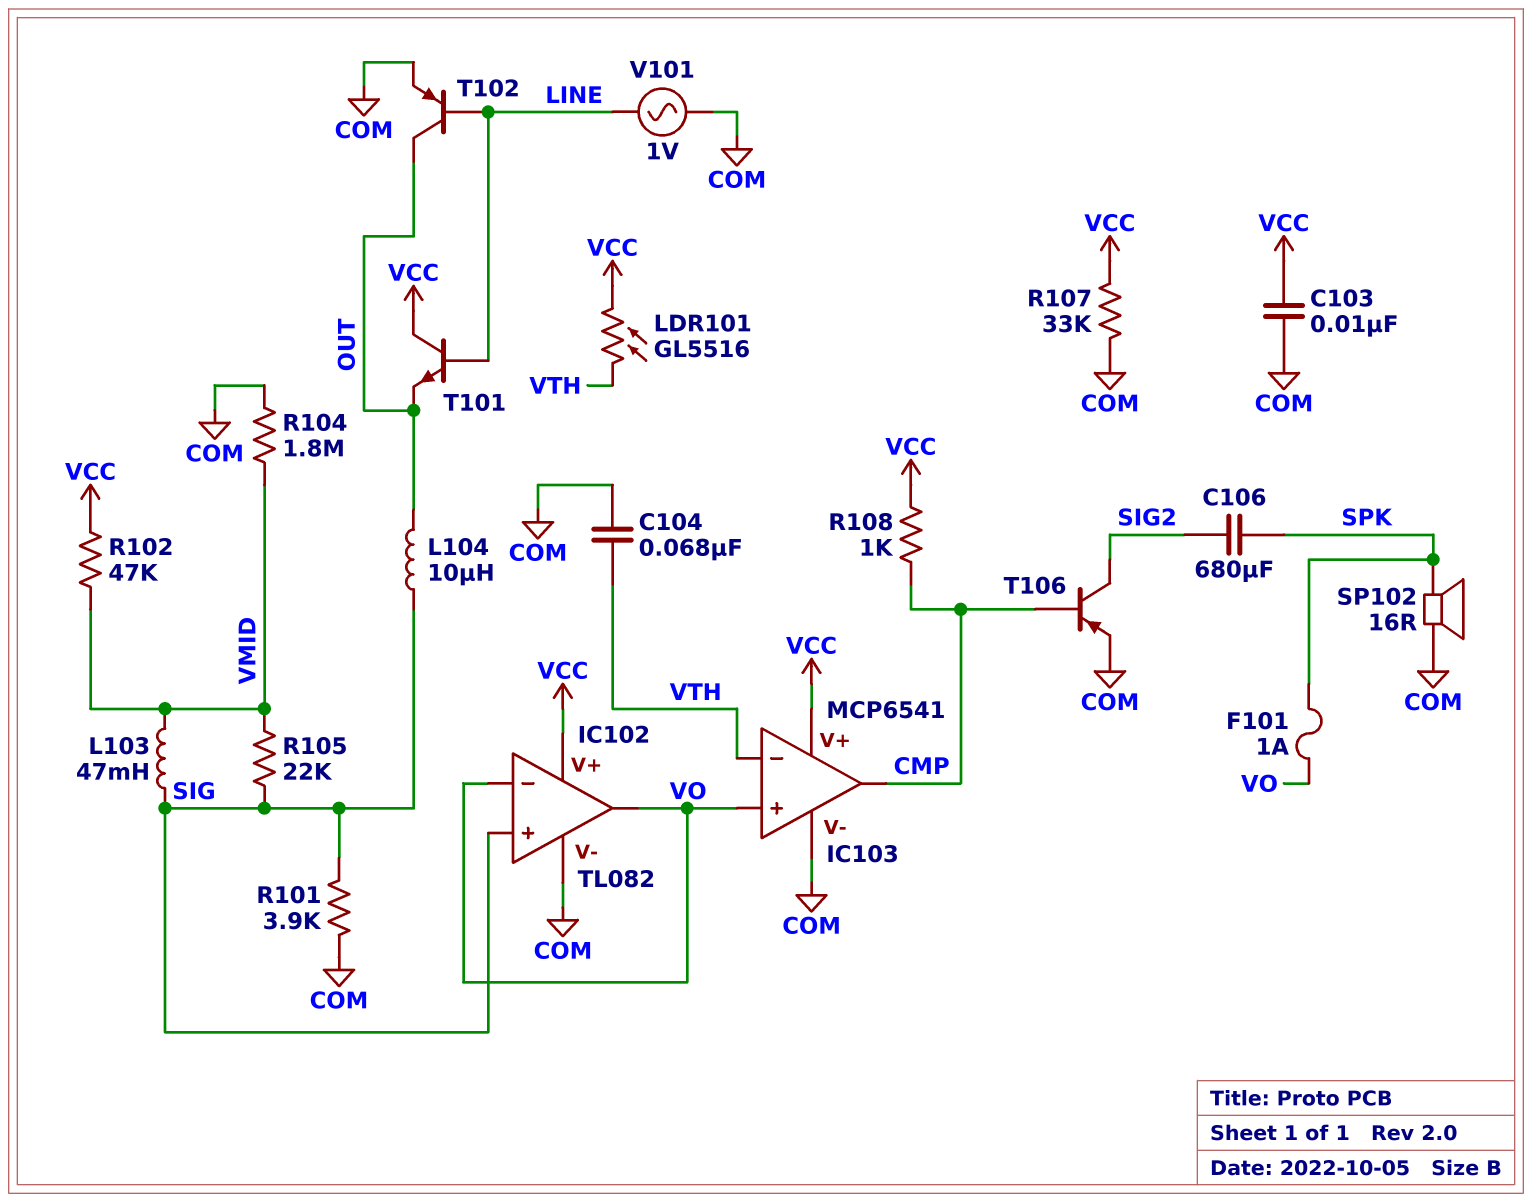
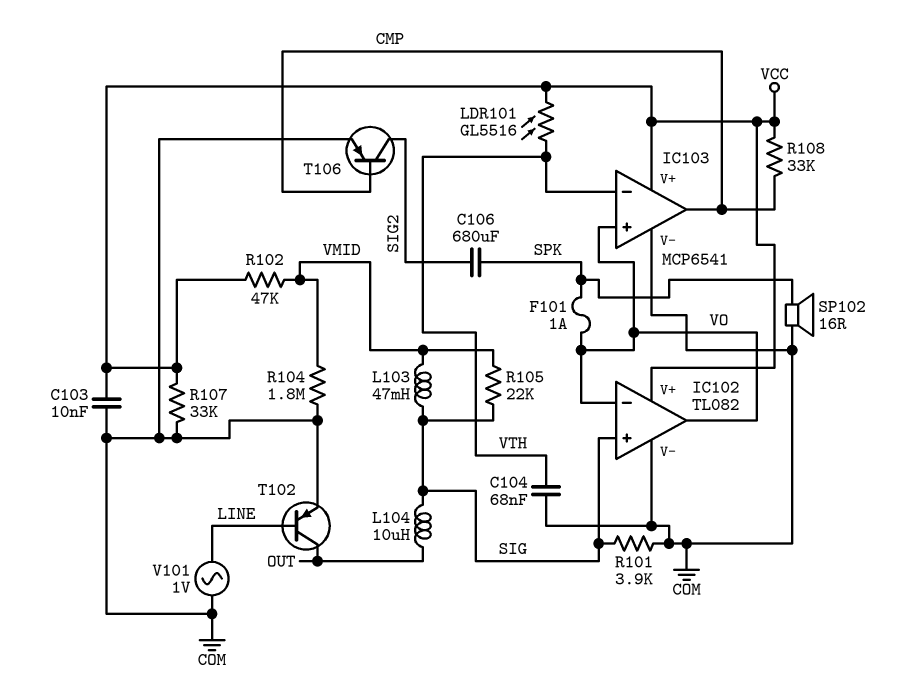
R108: 1k (CMP, VCC) -> 33k (CMP, VCC)
T101: NPN (B LINE, C VCC, E OUT) -> none

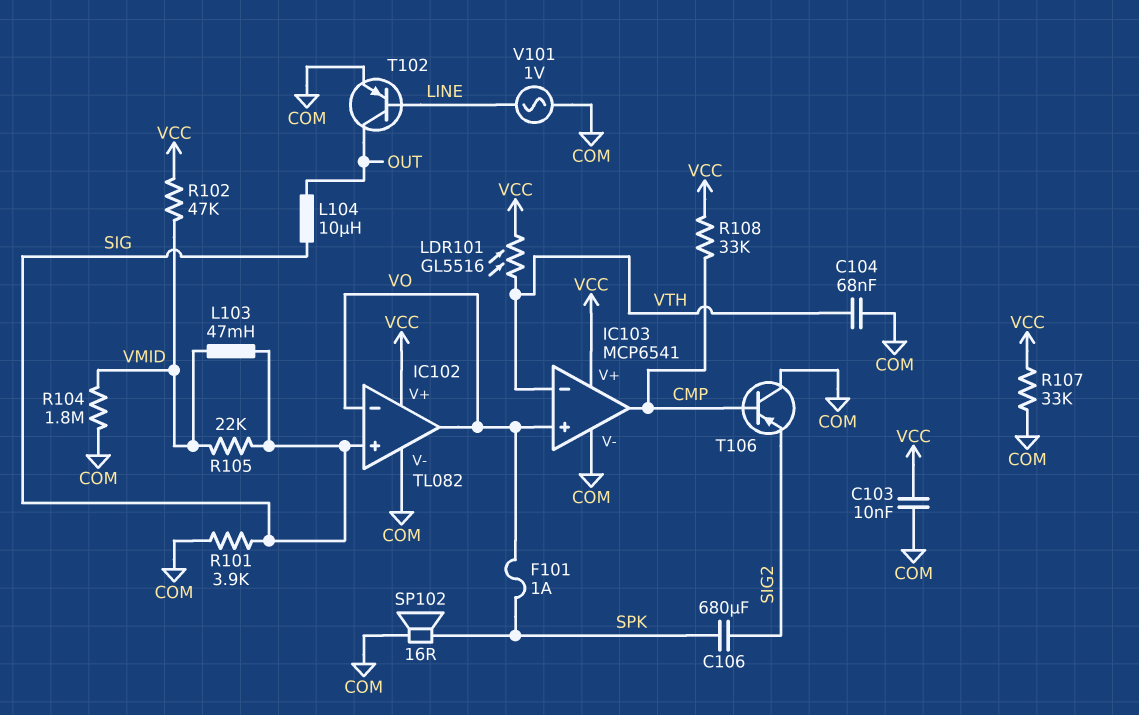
T106: PNP (B CMP, C SIG2, E COM) -> PNP (B CMP, C COM, E SIG2)

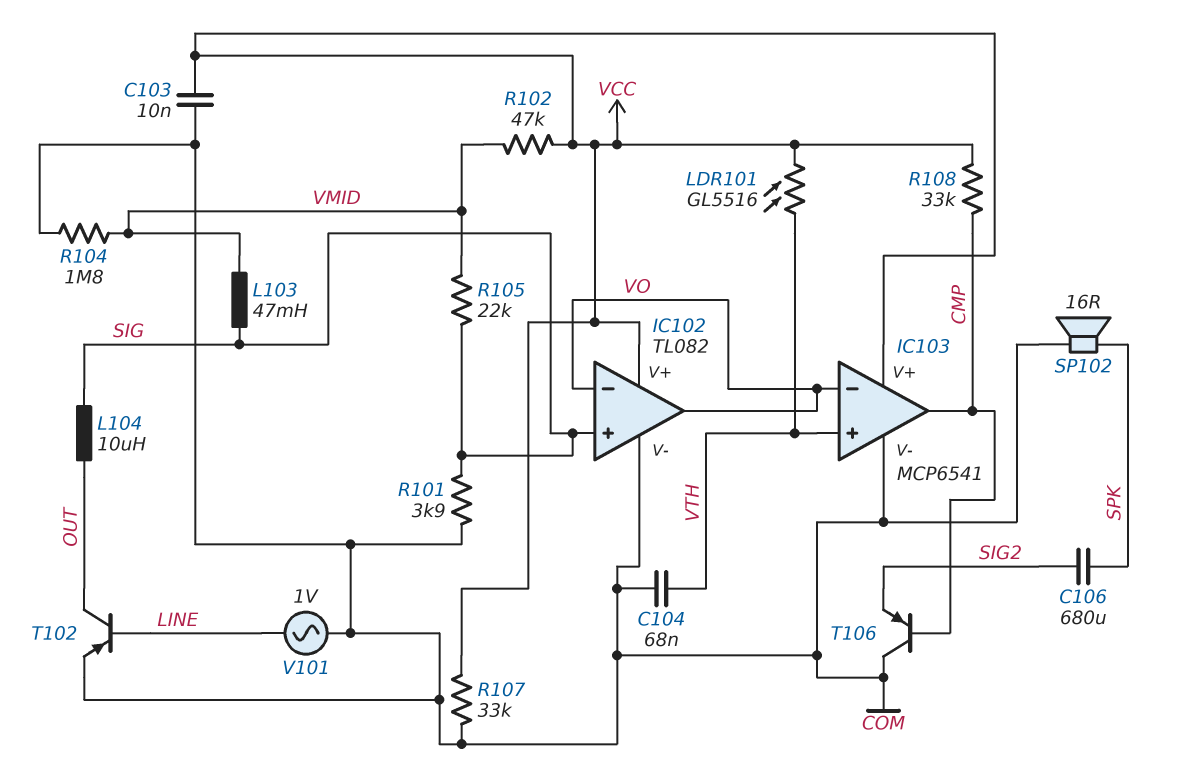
F101: 1A (SPK, VO) -> none
IC103 pin in+: VO -> VTH
IC103 pin in-: VTH -> VO

